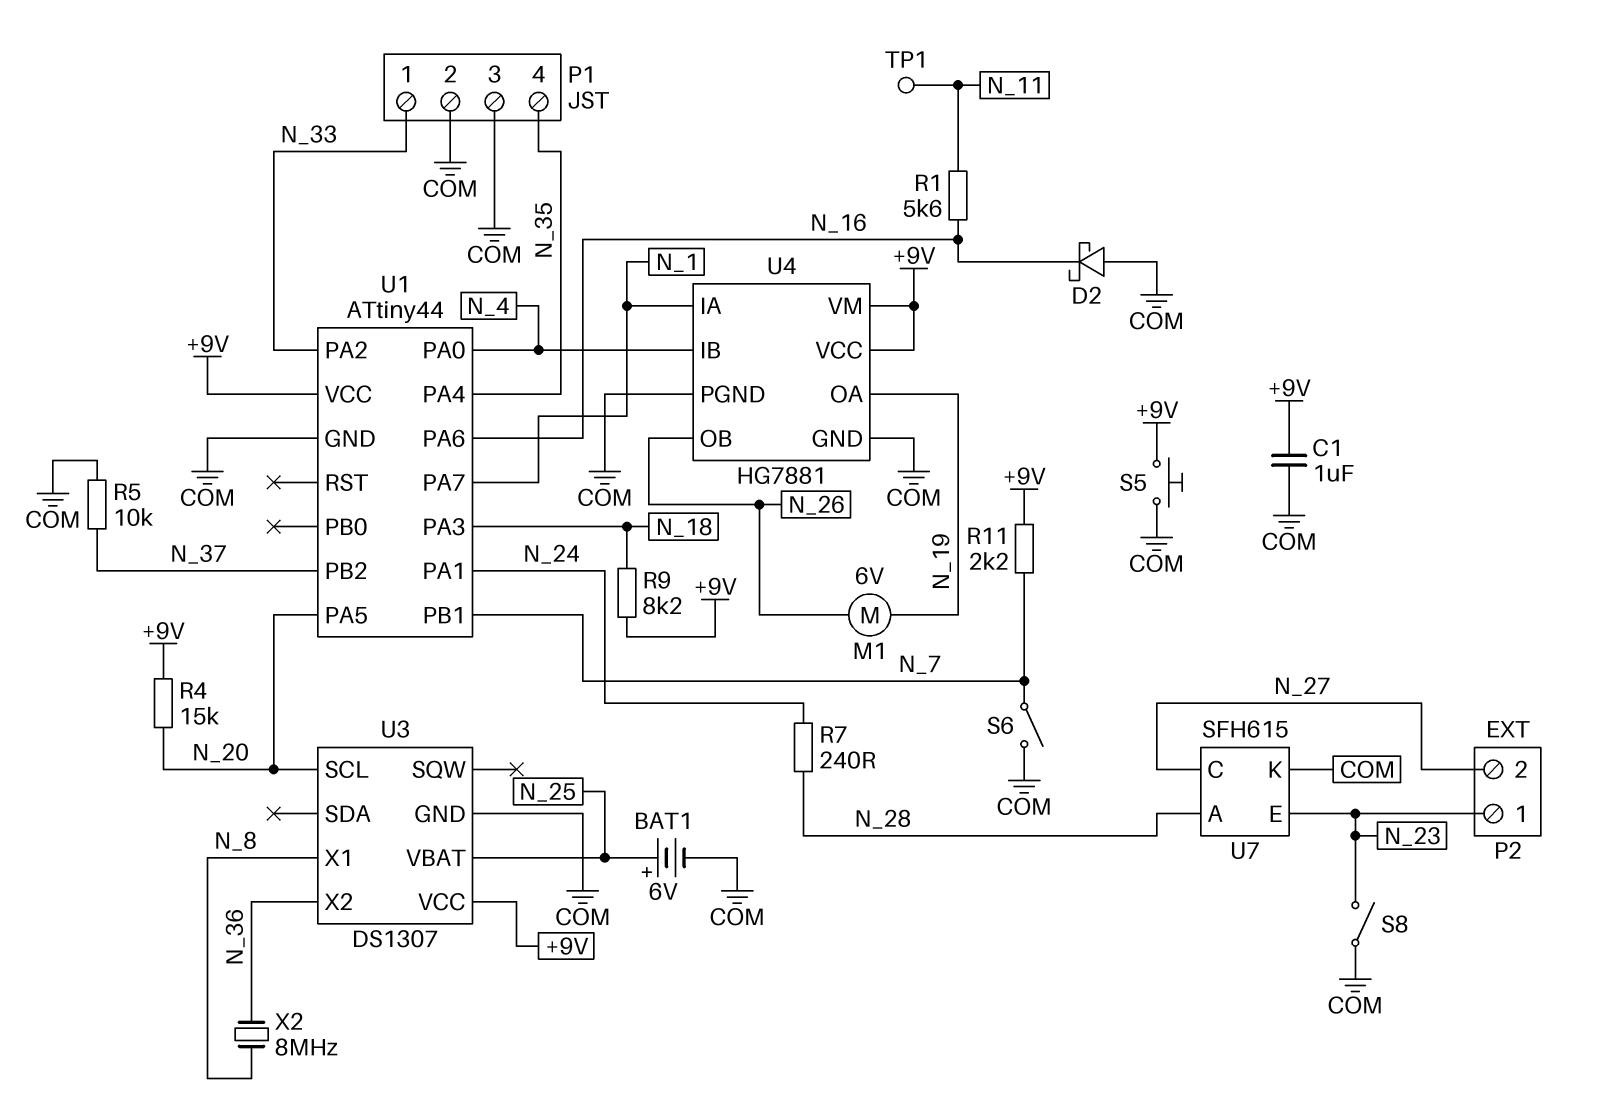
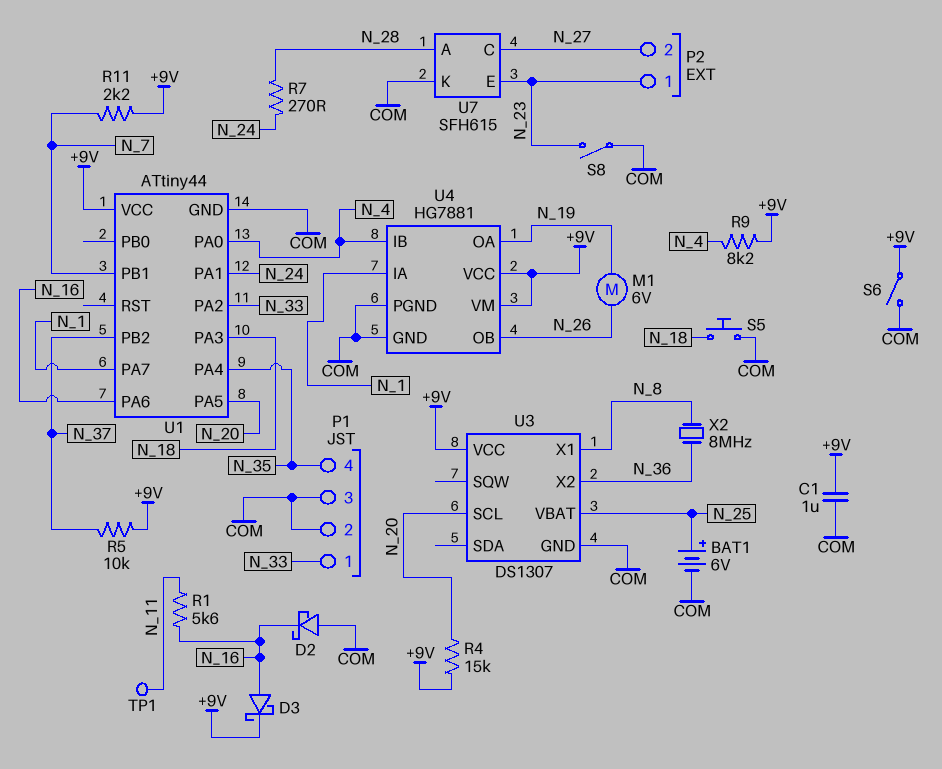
D3: none -> schottky (A N_16, K +9V)
R5: 10k (COM, N_37) -> 10k (+9V, N_37)
R7: 240 (N_24, N_28) -> 270 (N_24, N_28)
R9: 8.2k (+9V, N_18) -> 8.2k (+9V, N_4)
S5: button (+9V, COM) -> button (COM, N_18)
S6: switch (COM, N_7) -> switch (+9V, COM)

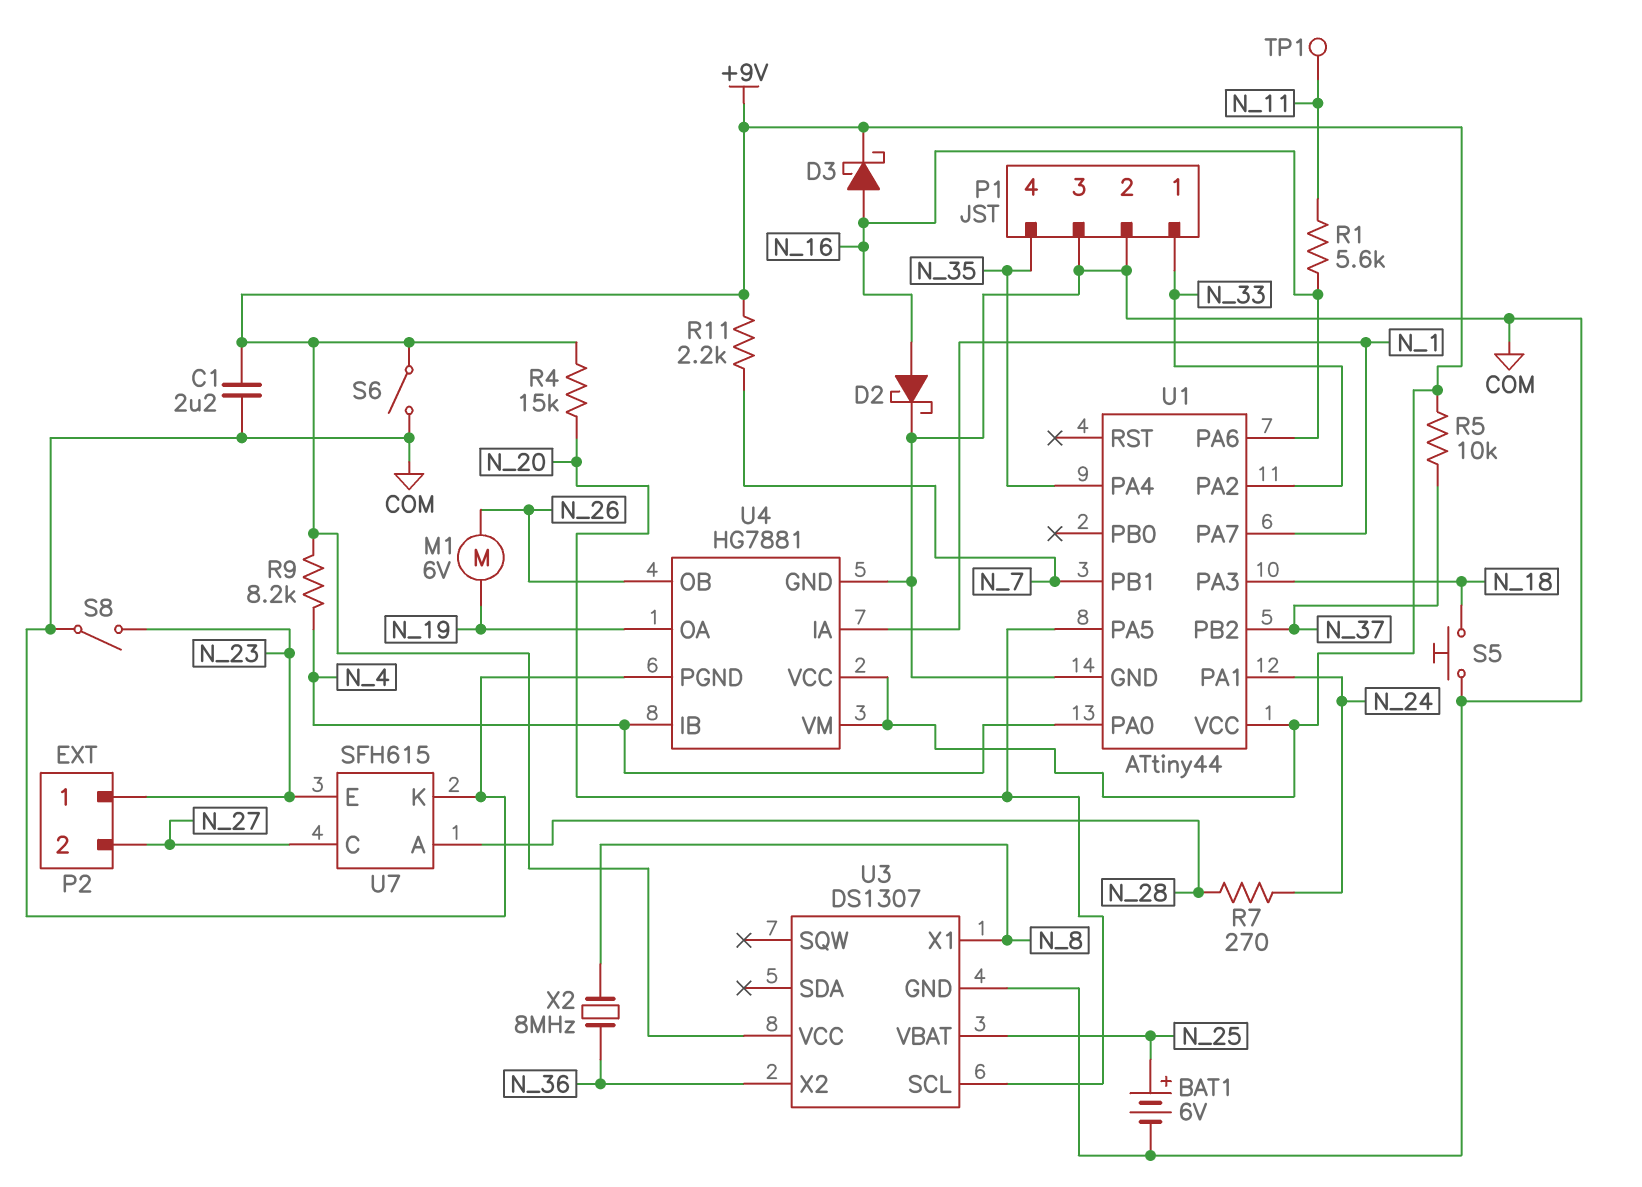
C1: 1uF (+9V, COM) -> 2.2uF (+9V, COM)
D2: schottky (A COM, K N_16) -> schottky (A N_16, K COM)

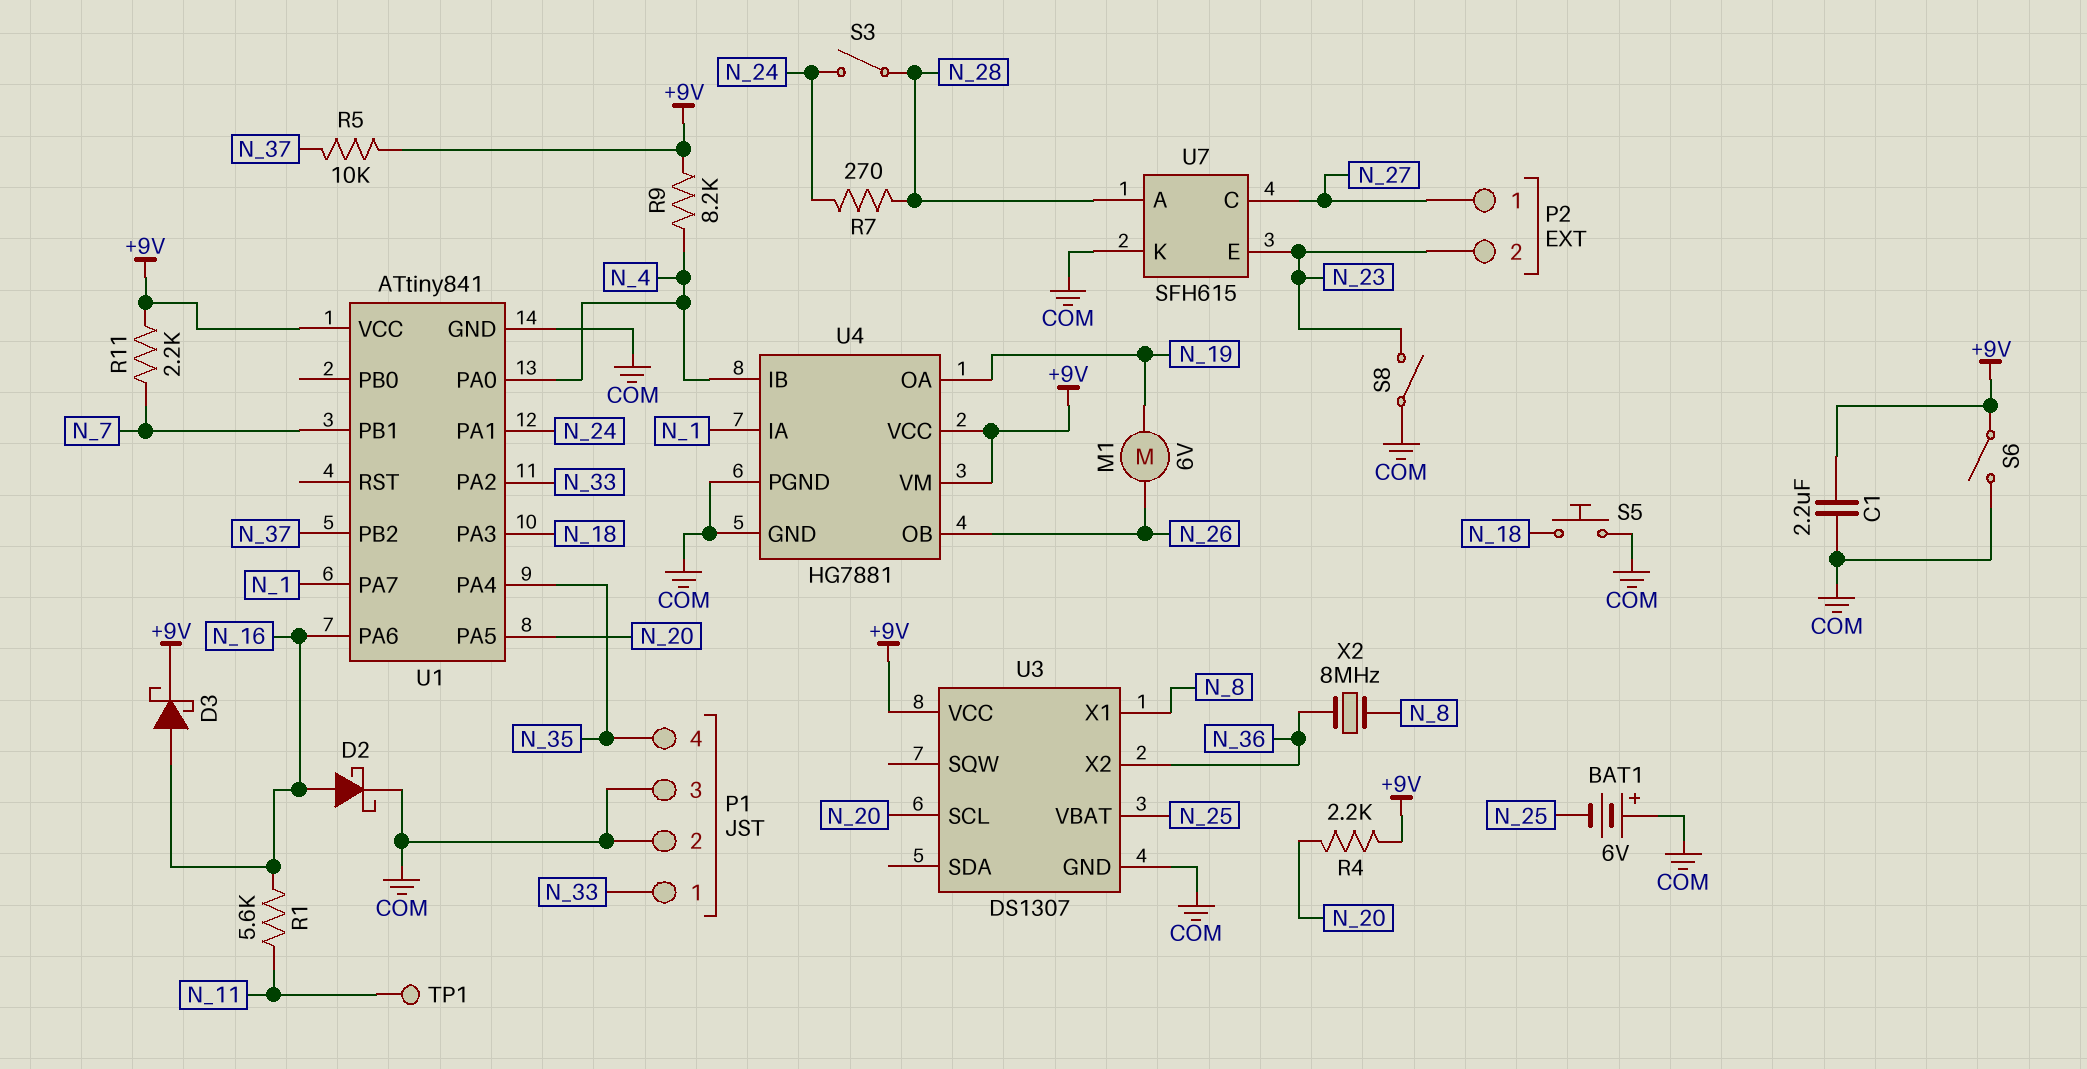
BAT1: 6V (plus N_25, minus COM) -> 6V (plus COM, minus N_25)
P2 pin 1: N_23 -> N_27
P2 pin 2: N_27 -> N_23
R4: 15k (+9V, N_20) -> 2.2k (+9V, N_20)
S3: none -> switch (N_24, N_28)
U1: ATtiny44 -> ATtiny841

